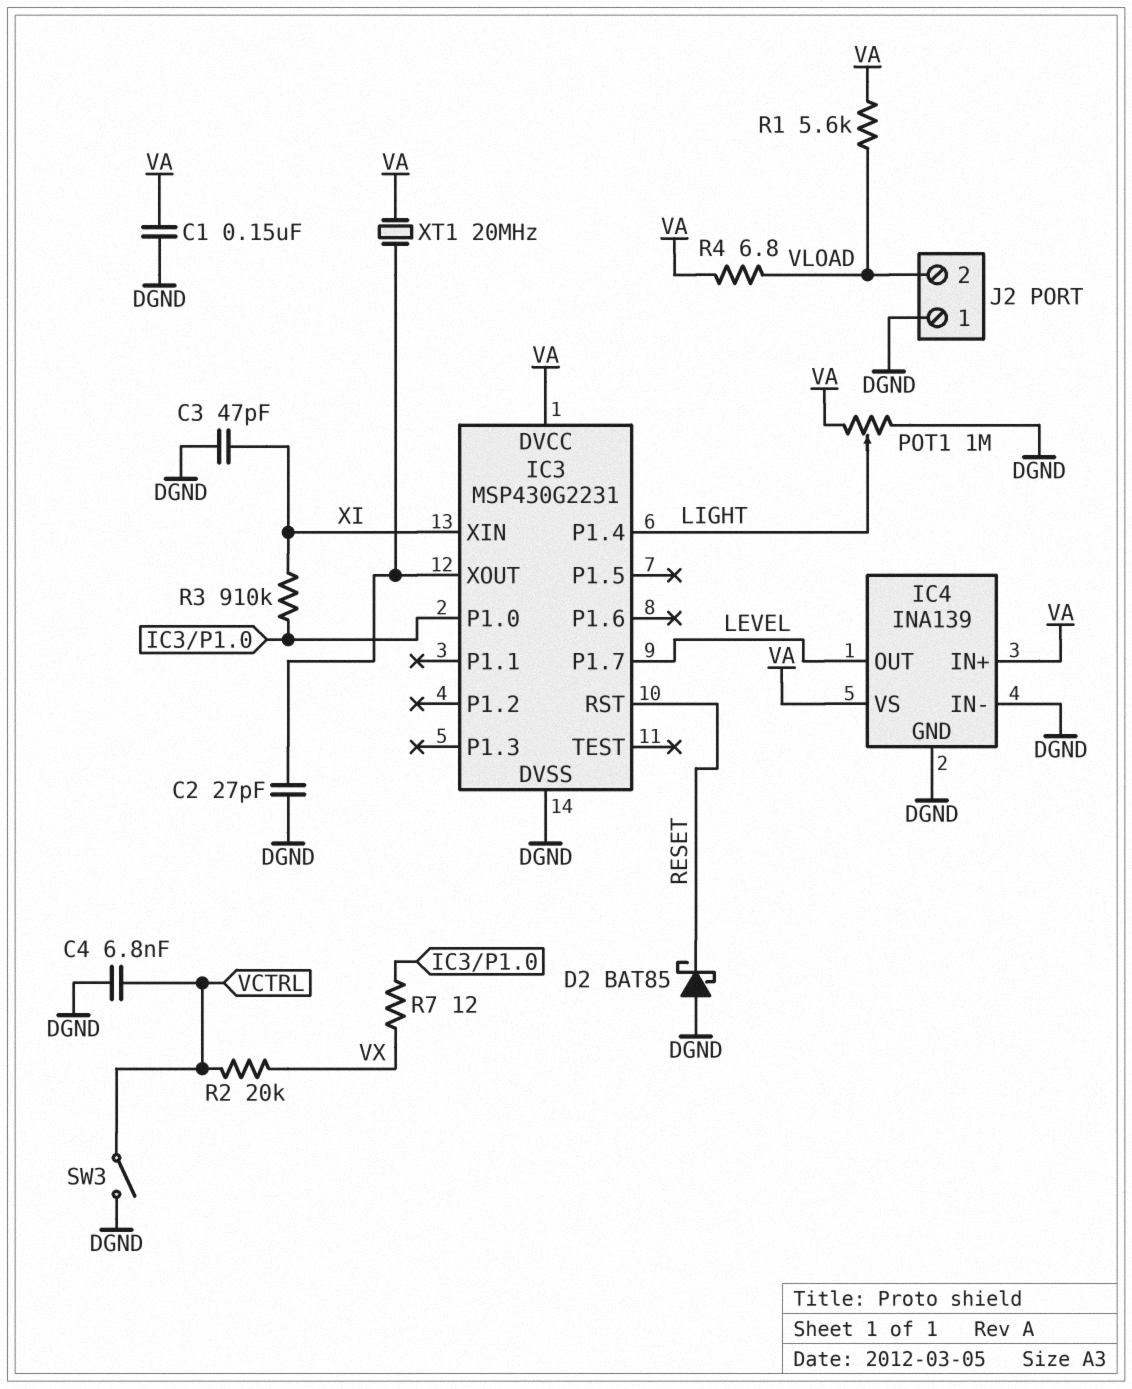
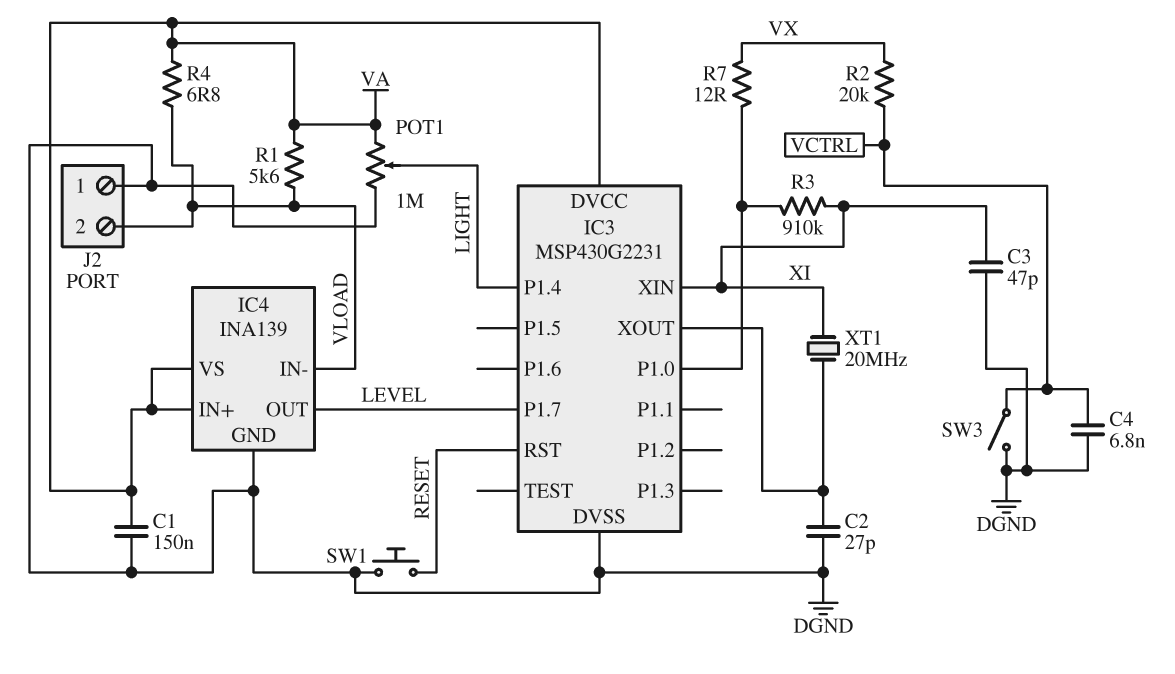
D2: schottky BAT85 (A DGND, K RESET) -> none
IC4 pin IN-: DGND -> VLOAD
SW1: none -> button (DGND, RESET)
XT1: 20MHz (IC3/XOUT, VA) -> 20MHz (IC3/XOUT, XI)

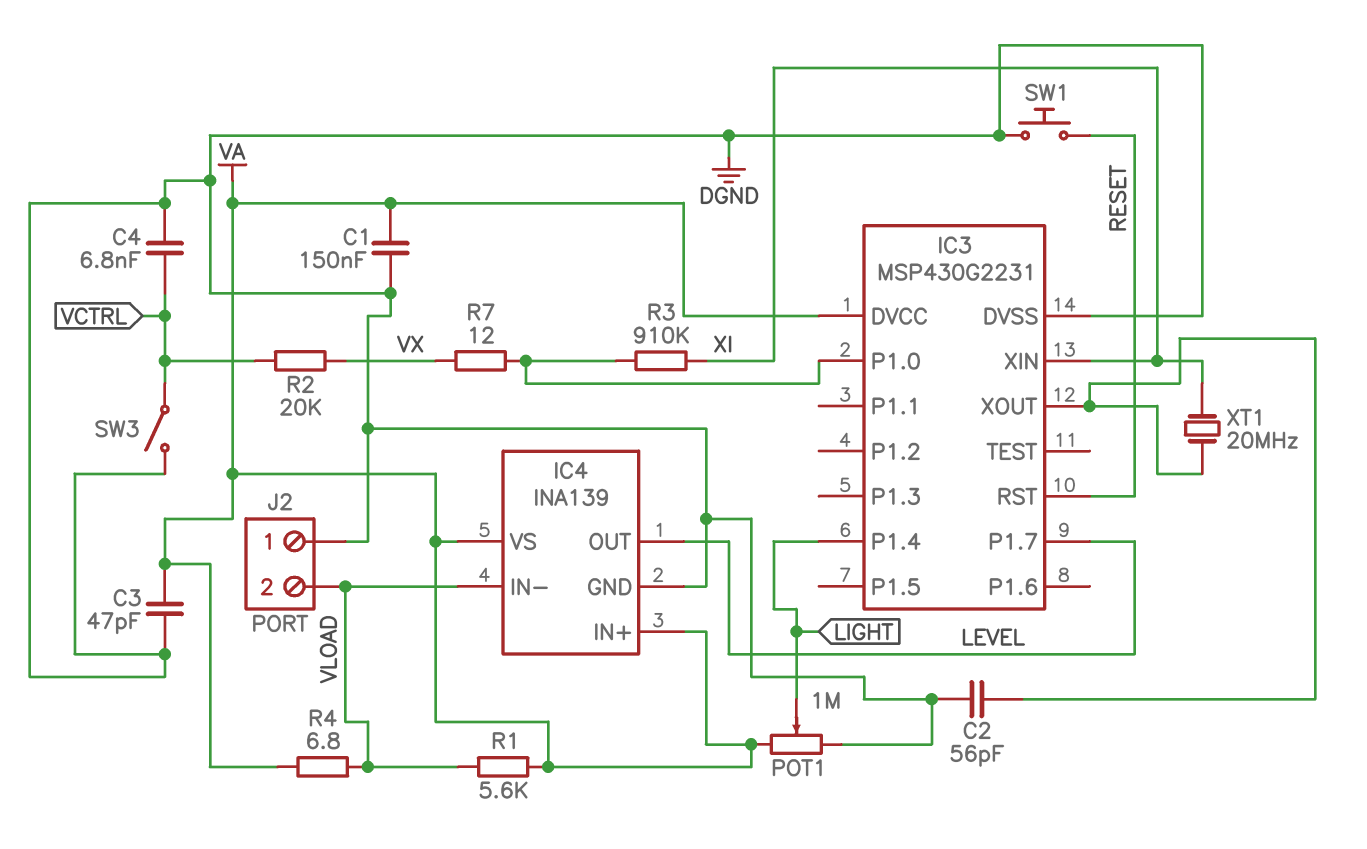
C2: 27pF (DGND, IC3/XOUT) -> 56pF (DGND, IC3/XOUT)
C3: 47pF (DGND, XI) -> 47pF (DGND, VA)

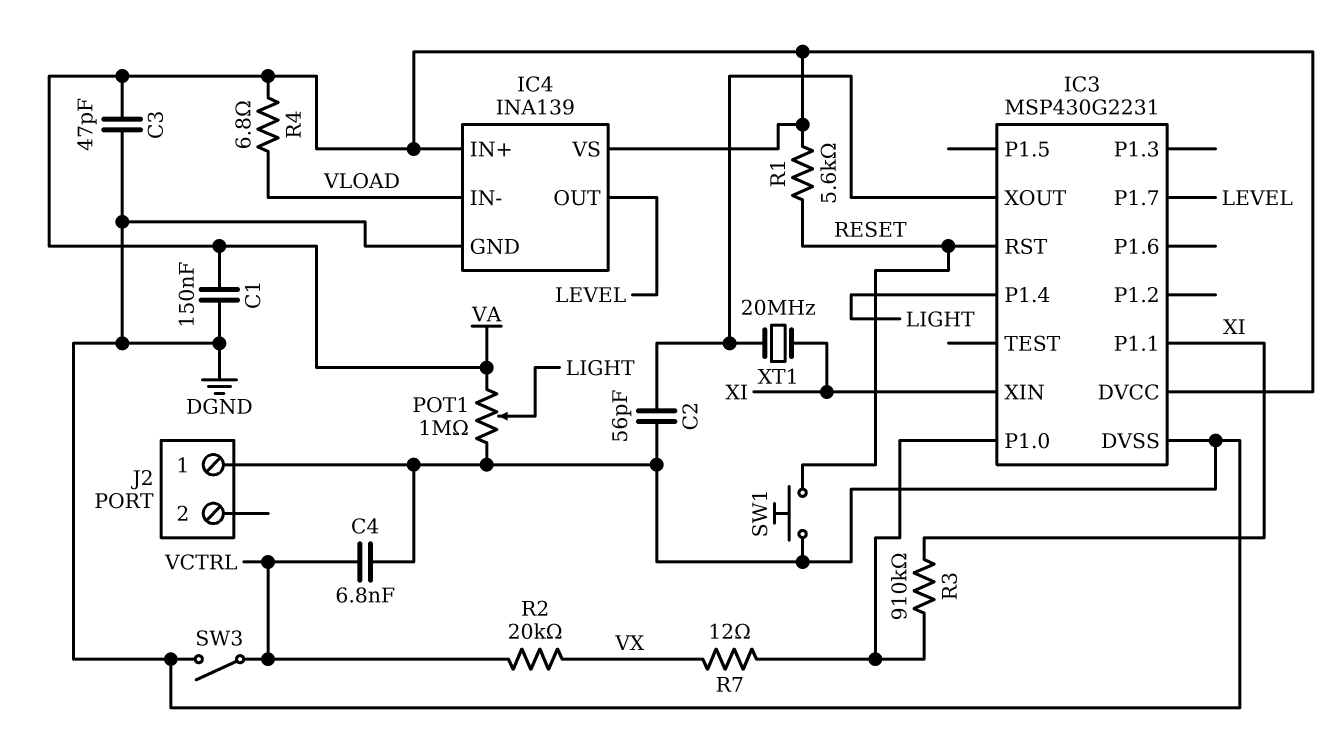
IC3 pin P1.1: none -> XI
J2 pin 2: VLOAD -> none
R1: 5.6k (VA, VLOAD) -> 5.6k (RESET, VA)

